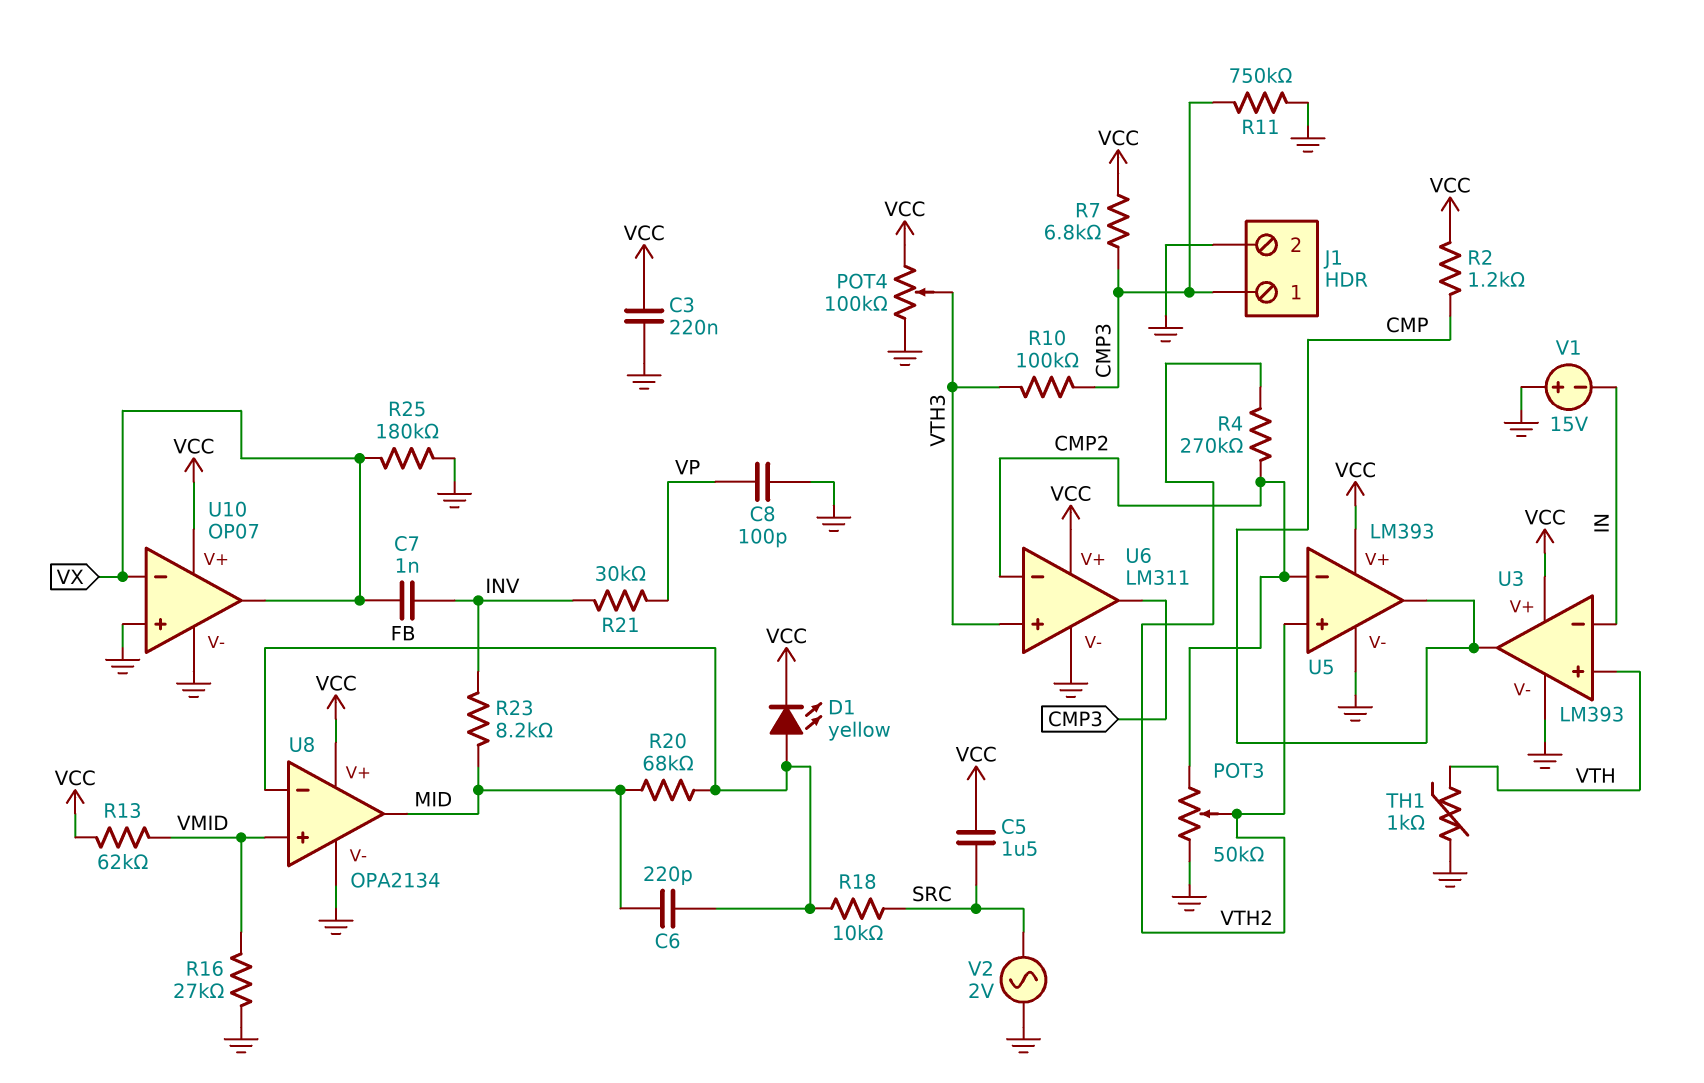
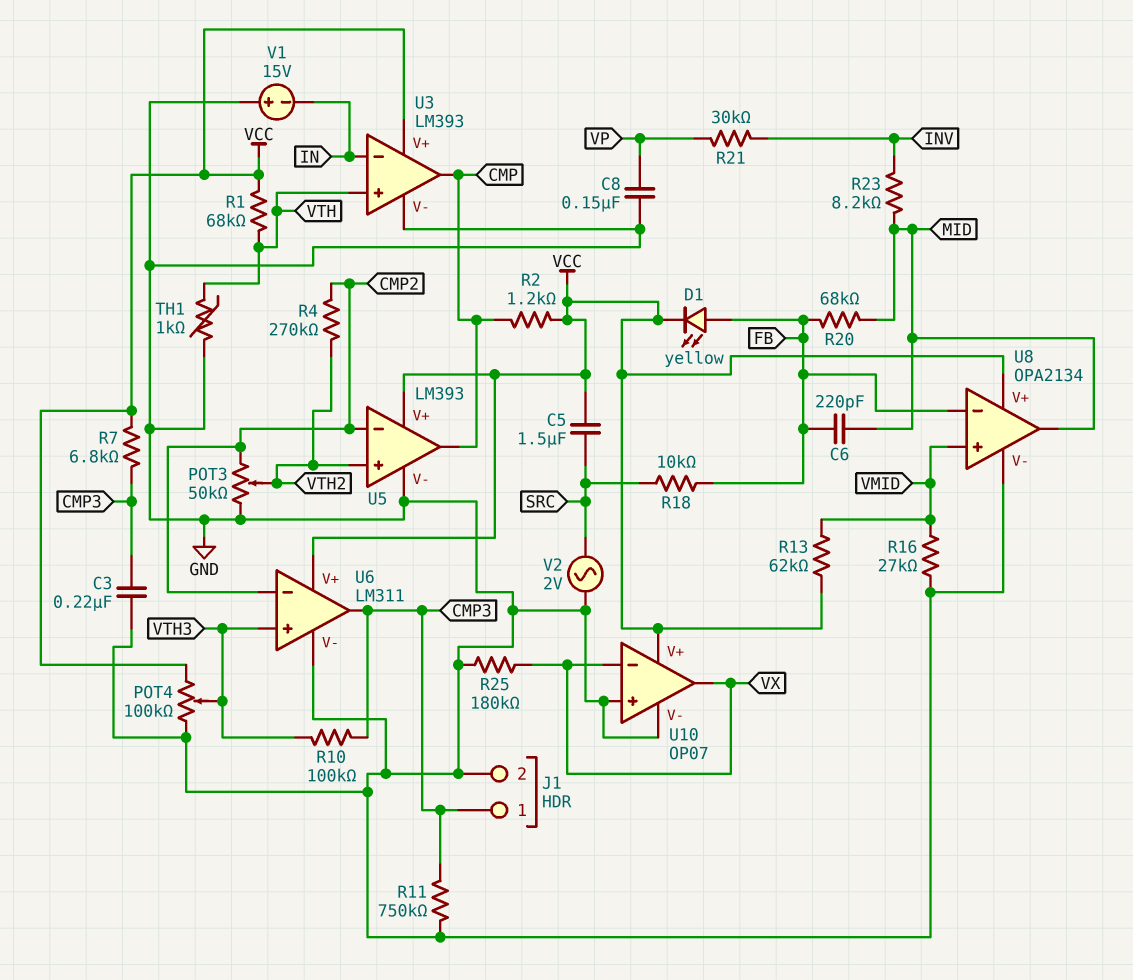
C3: 220nF (GND, VCC) -> 220nF (CMP3, GND)
C7: 1nF (INV, VX) -> none
C8: 100pF (GND, VP) -> 150nF (GND, VP)
R1: none -> 68k (VCC, VTH)

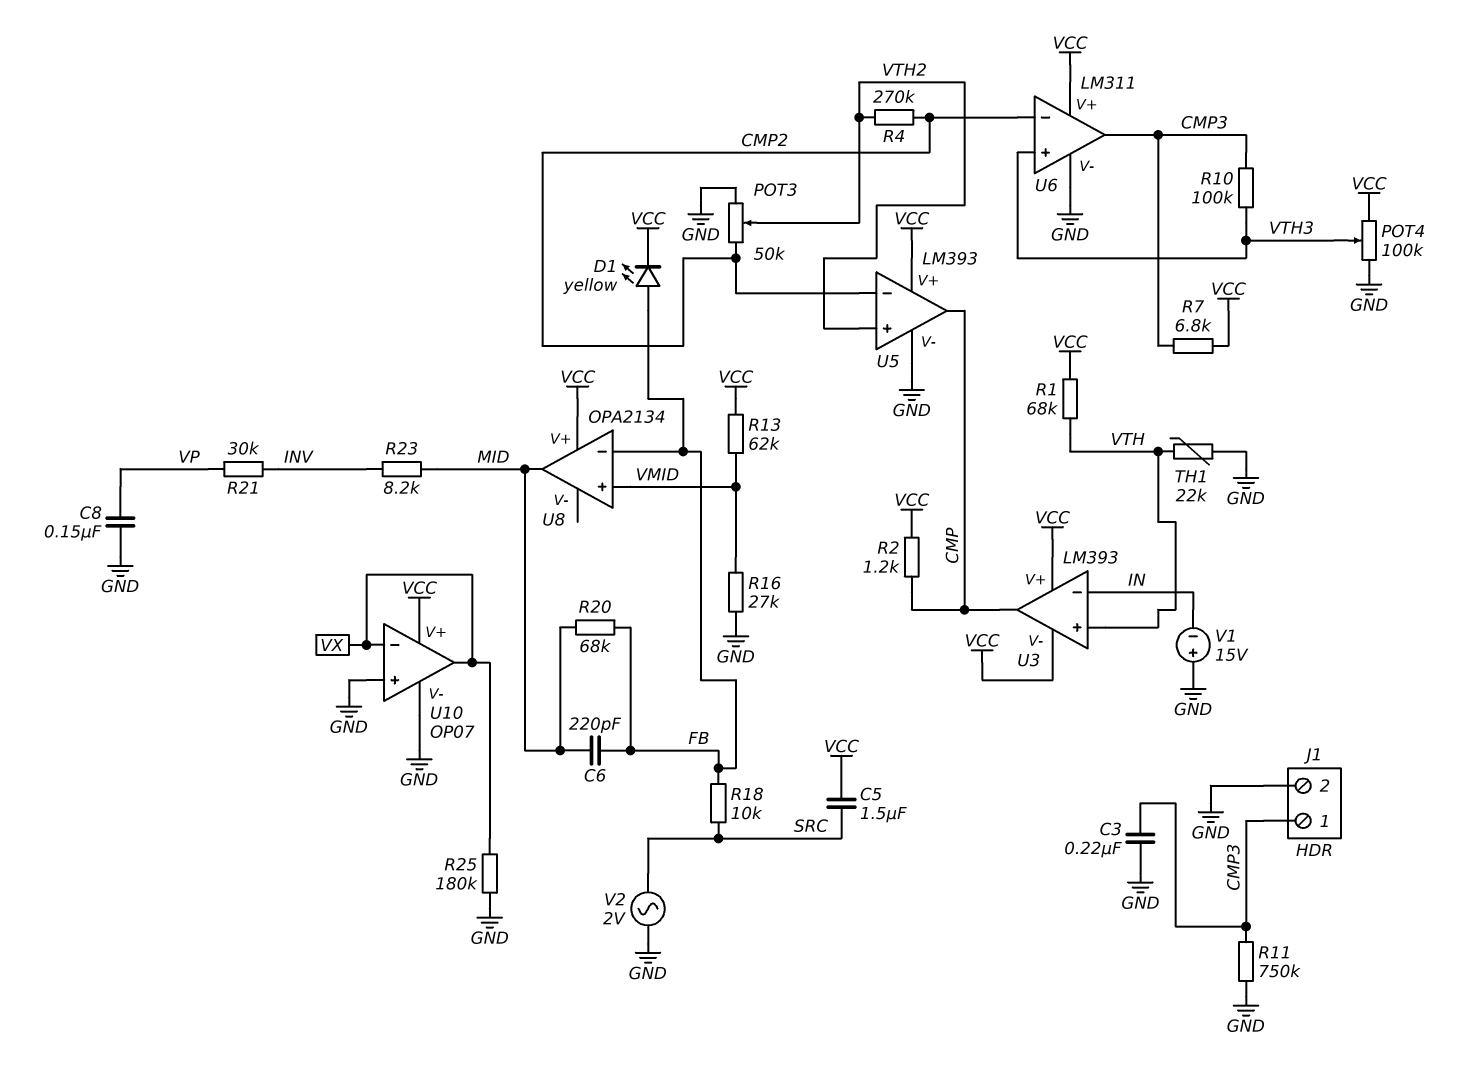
TH1: 1k (GND, VTH) -> 22k (GND, VTH)
U3 pin V-: GND -> VCC
U8 pin V-: GND -> none

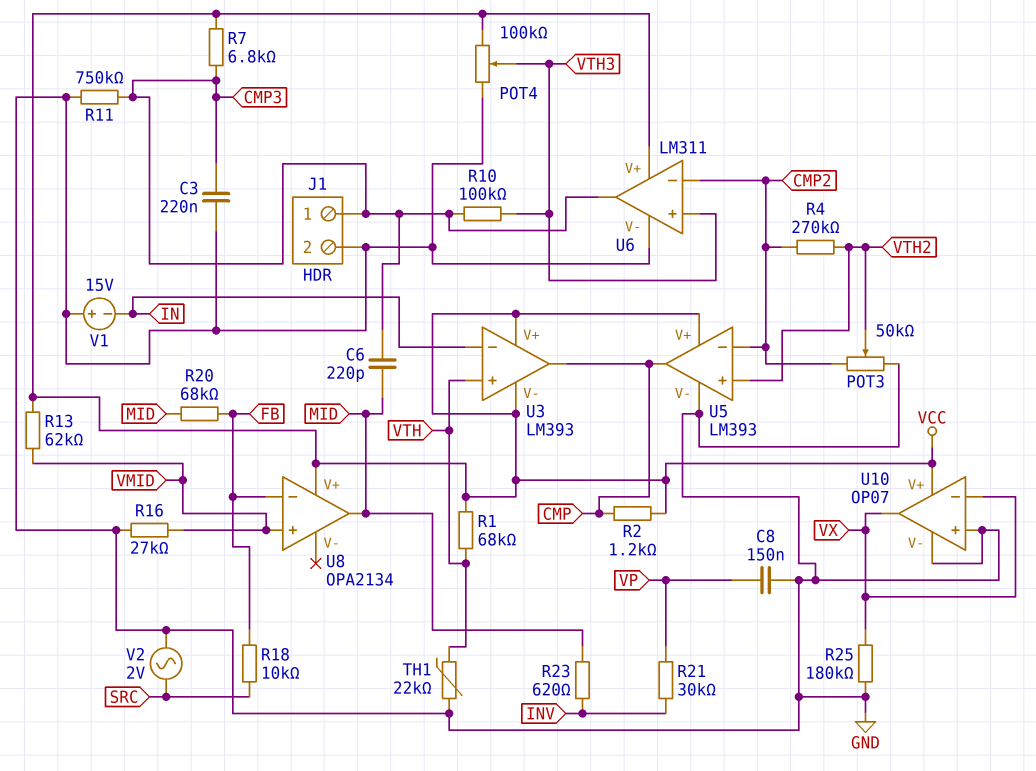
C5: 1.5uF (SRC, VCC) -> none
C6: 220pF (FB, MID) -> 220pF (CMP3, MID)
D1: LED yellow (A FB, K VCC) -> none
R23: 8.2k (INV, MID) -> 620 (INV, MID)

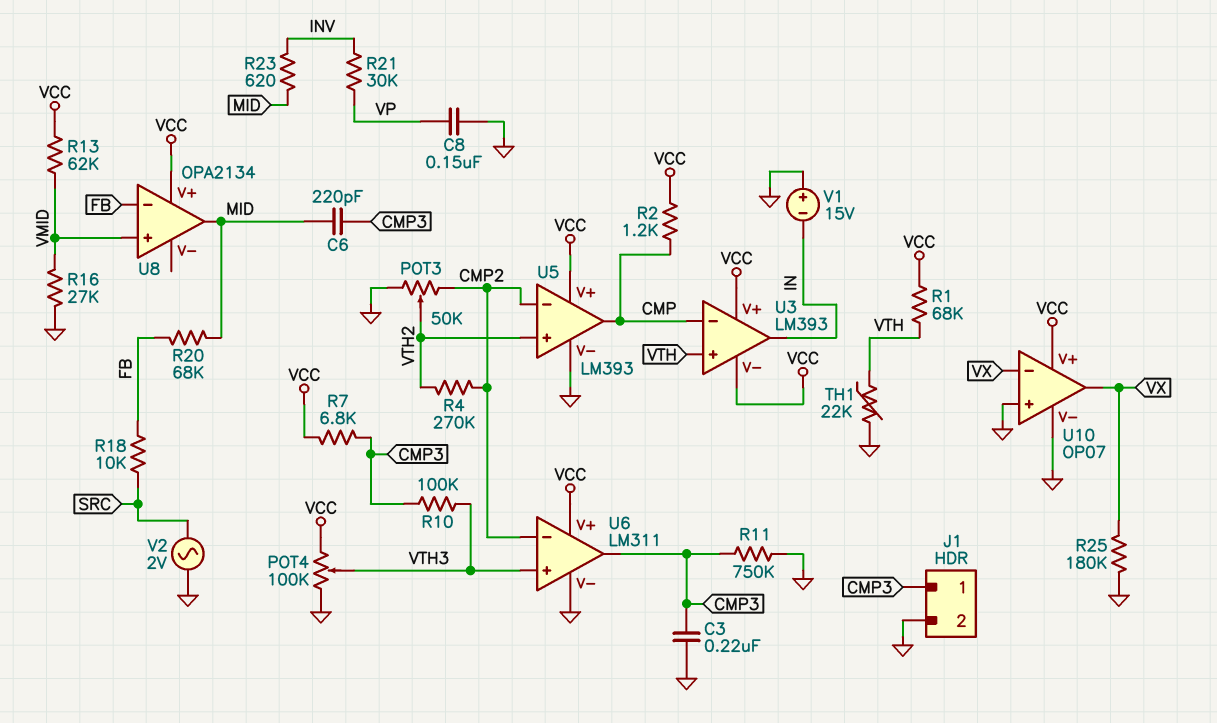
U3 pin in-: IN -> CMP
U3 pin out: CMP -> IN

